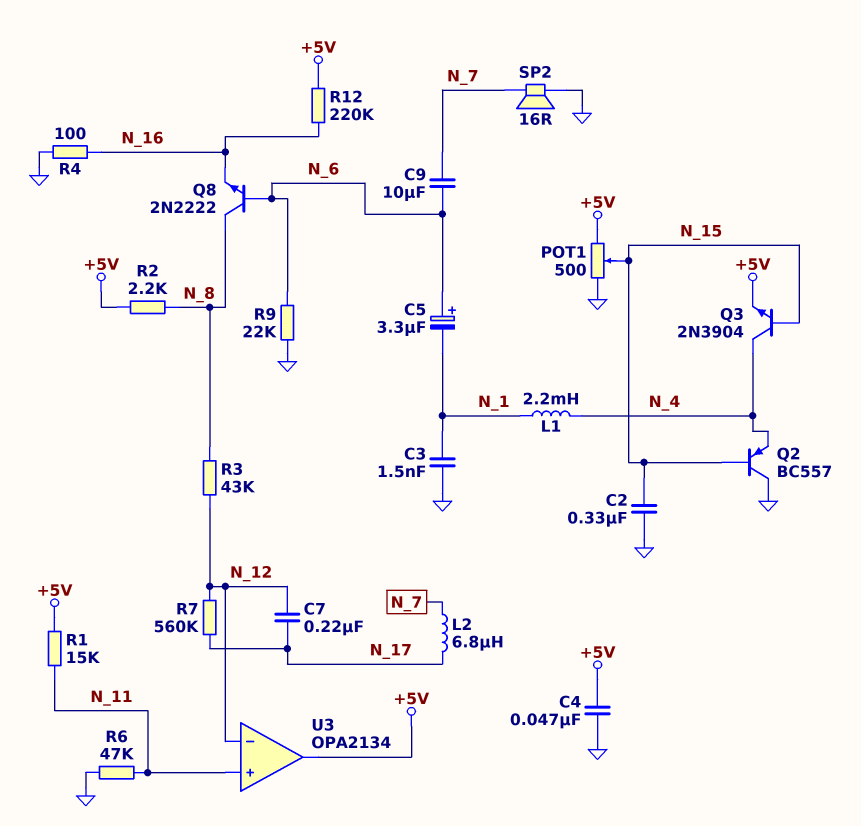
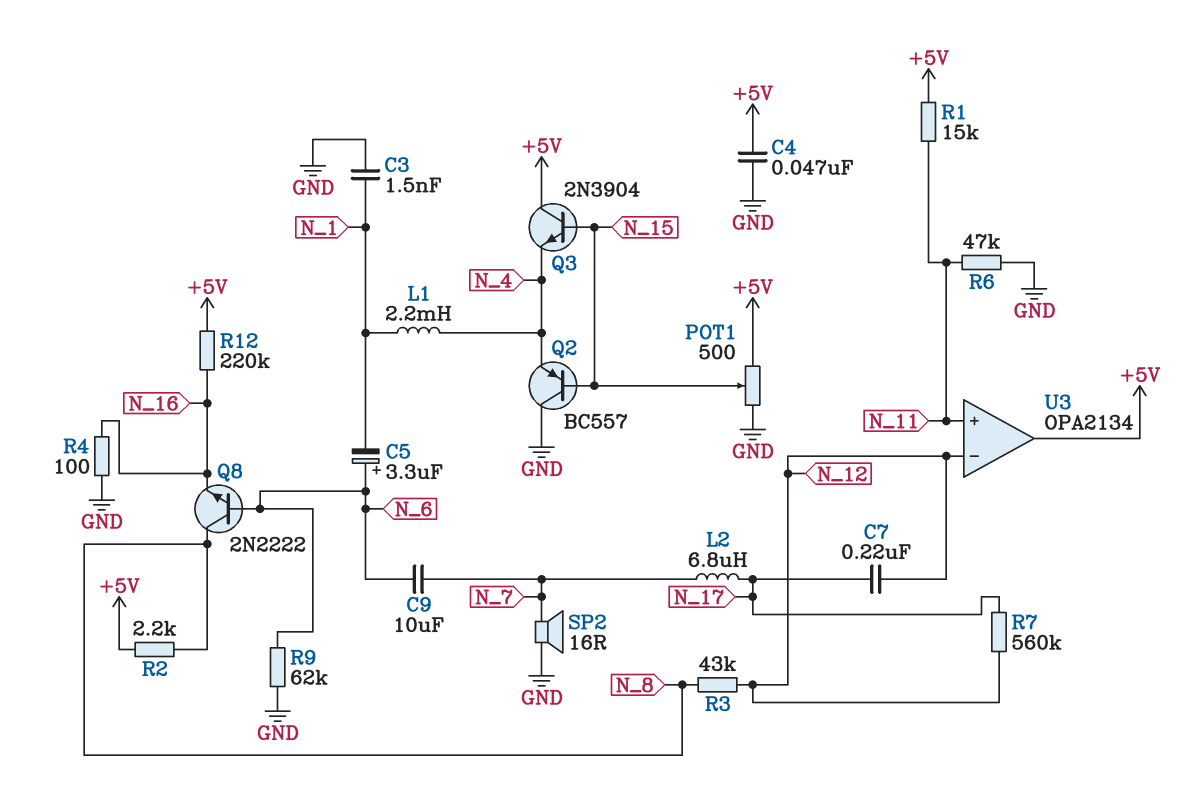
C2: 330nF (GND, N_15) -> none
Q3: NPN 2N3904 (B N_15, C N_4, E +5V) -> NPN 2N3904 (B N_15, C +5V, E N_4)
R9: 22k (GND, N_6) -> 62k (GND, N_6)

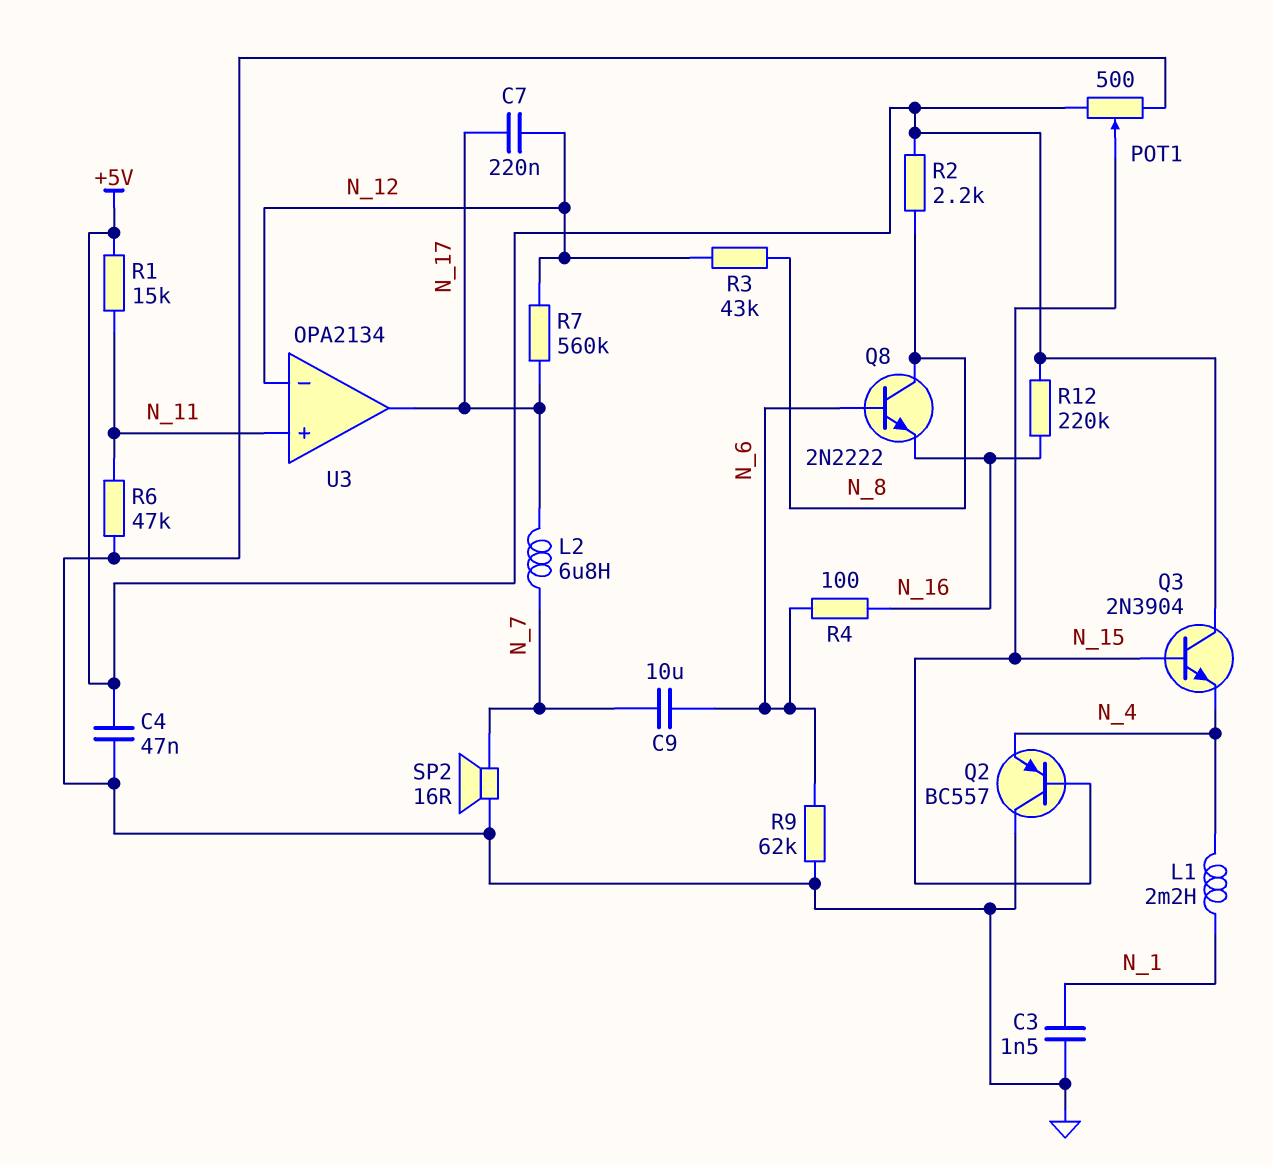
C5: 3.3uF (plus N_6, minus N_1) -> none
R4: 100 (GND, N_16) -> 100 (N_6, N_16)
U3 pin out: +5V -> N_17

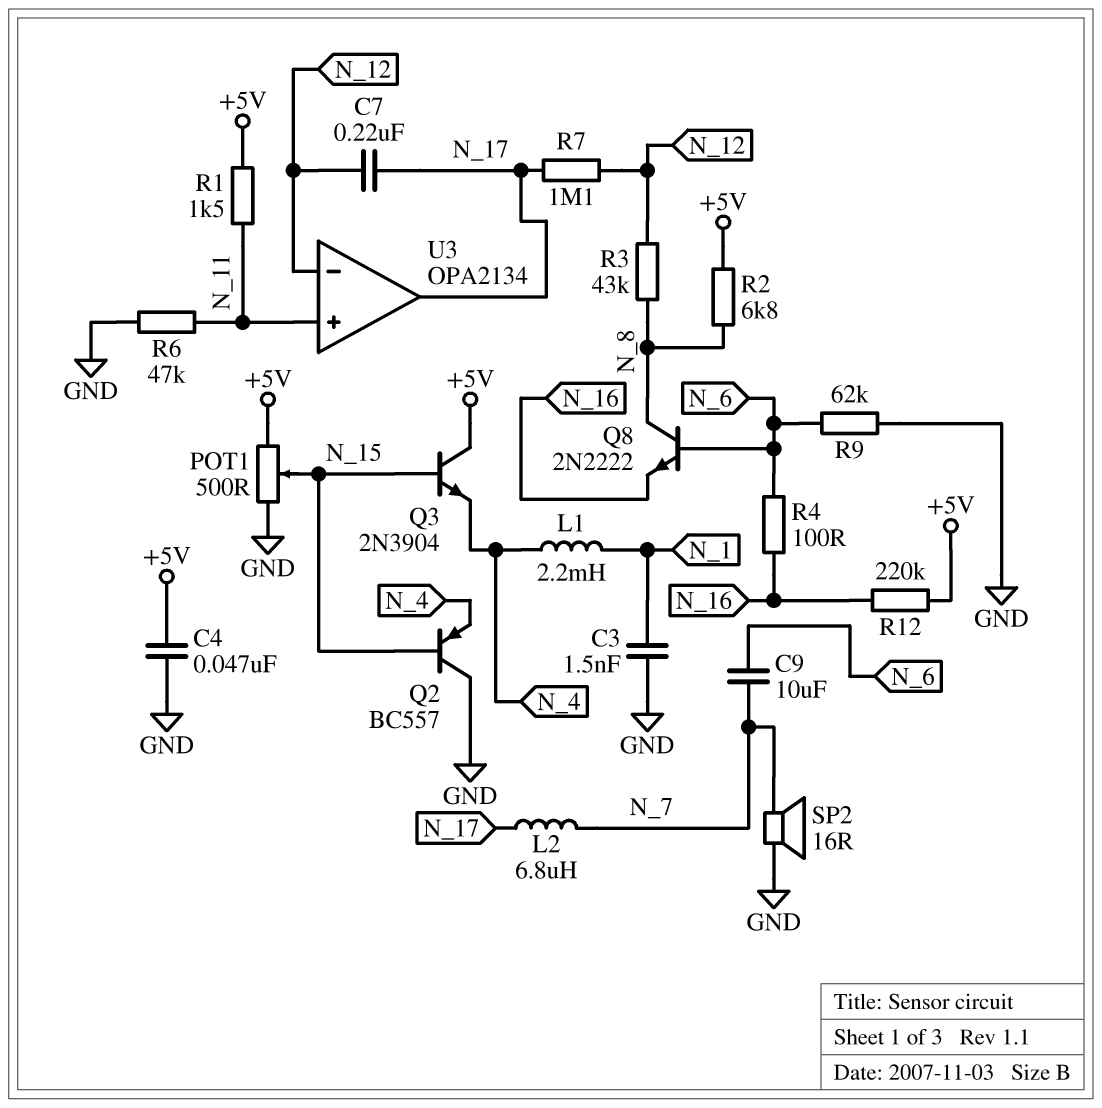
R1: 15k (+5V, N_11) -> 1.5k (+5V, N_11)
R2: 2.2k (+5V, N_8) -> 6.8k (+5V, N_8)
R7: 560k (N_12, N_17) -> 1.1M (N_12, N_17)

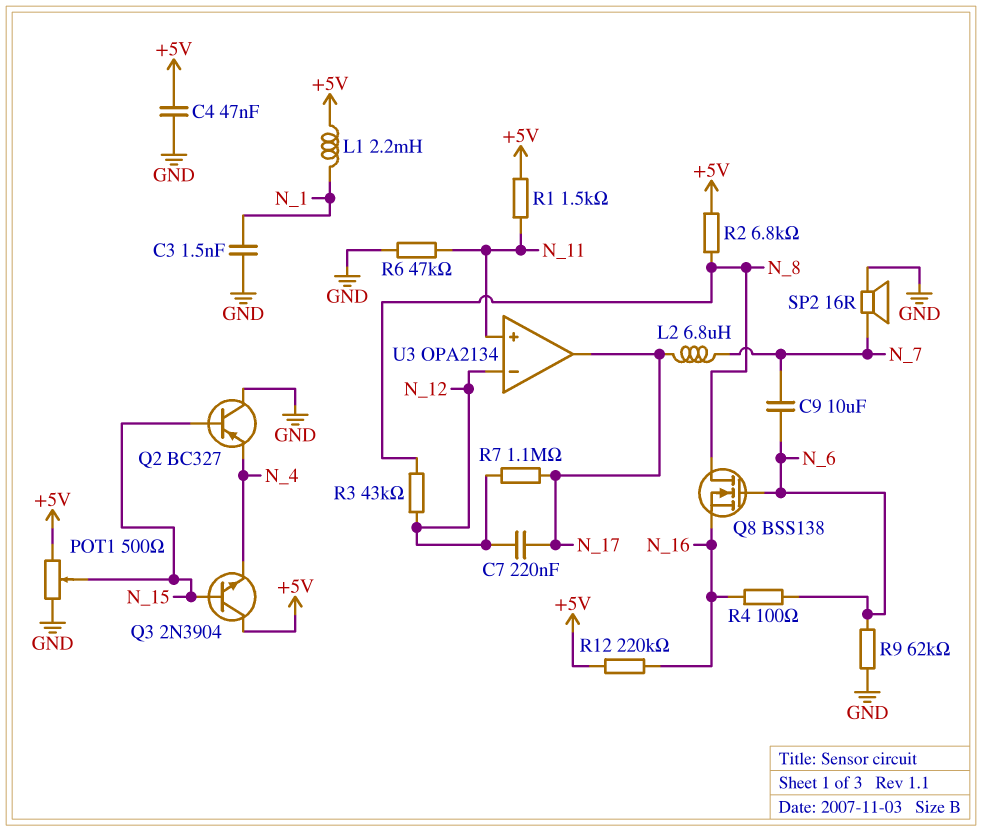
L1: 2.2mH (N_1, N_4) -> 2.2mH (+5V, N_1)
Q2: PNP BC557 (B N_15, C GND, E N_4) -> PNP BC327 (B N_15, C GND, E N_4)
Q8: NPN 2N2222 (B N_6, C N_8, E N_16) -> NMOS BSS138 (G N_6, D N_8, S N_16)

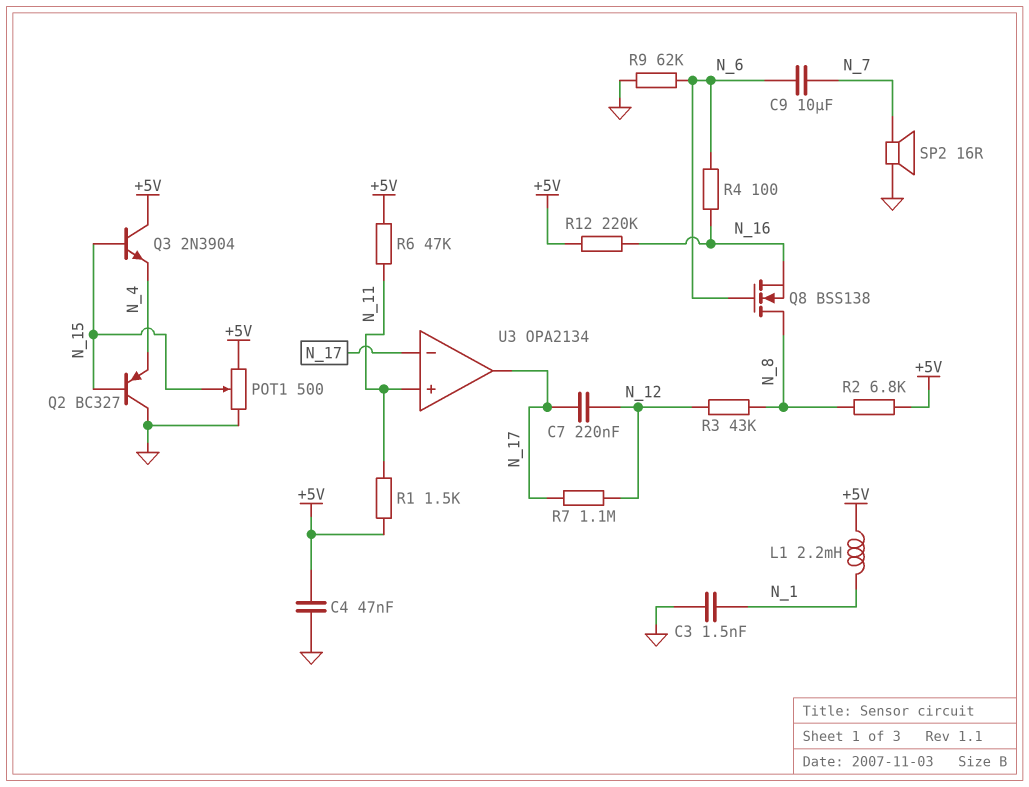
L2: 6.8uH (N_7, N_17) -> none
R6: 47k (GND, N_11) -> 47k (+5V, N_11)
U3 pin in-: N_12 -> N_17

